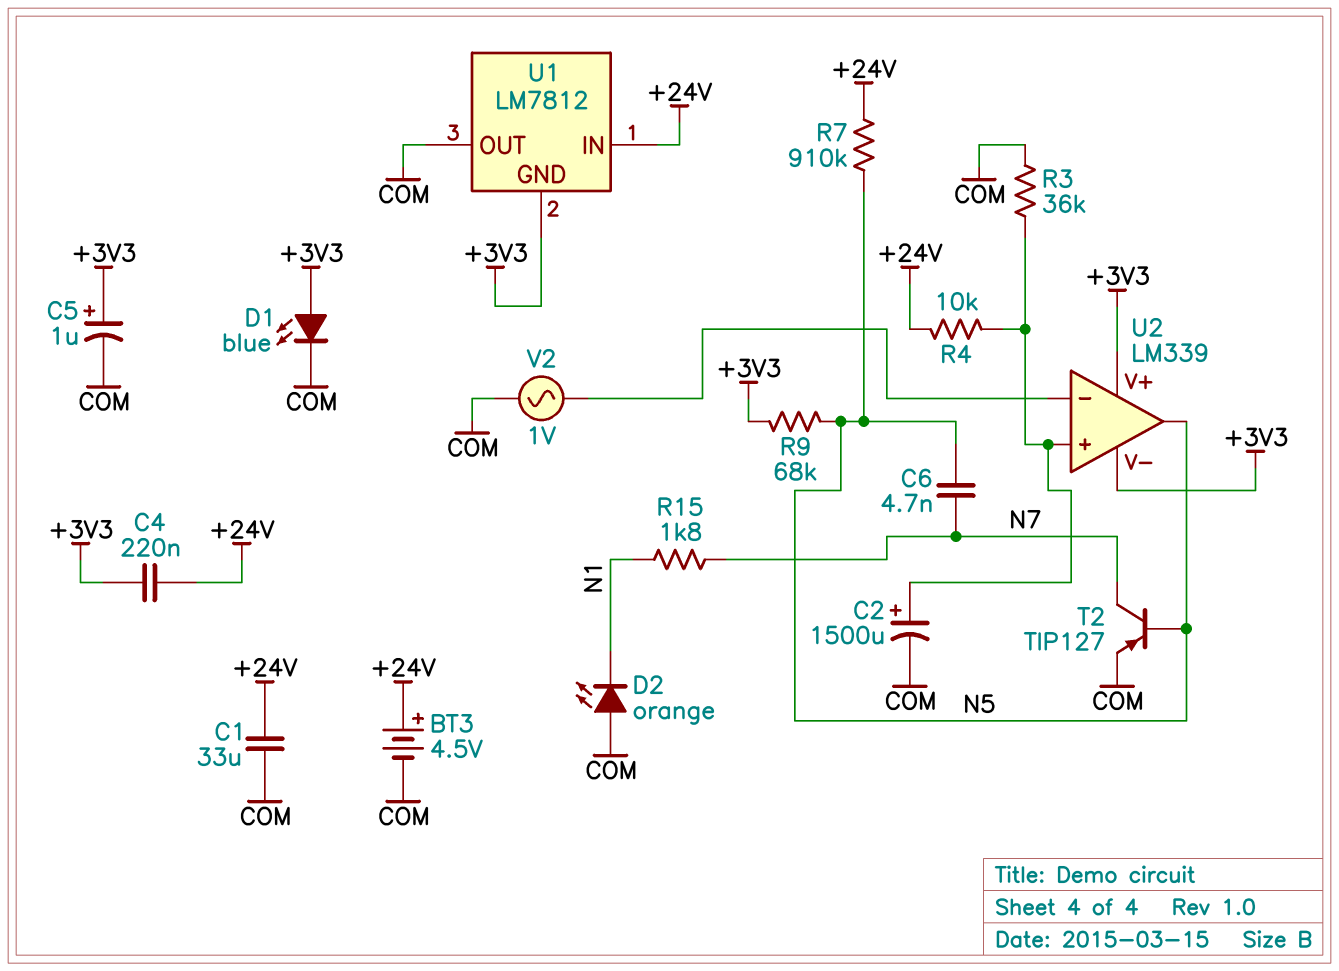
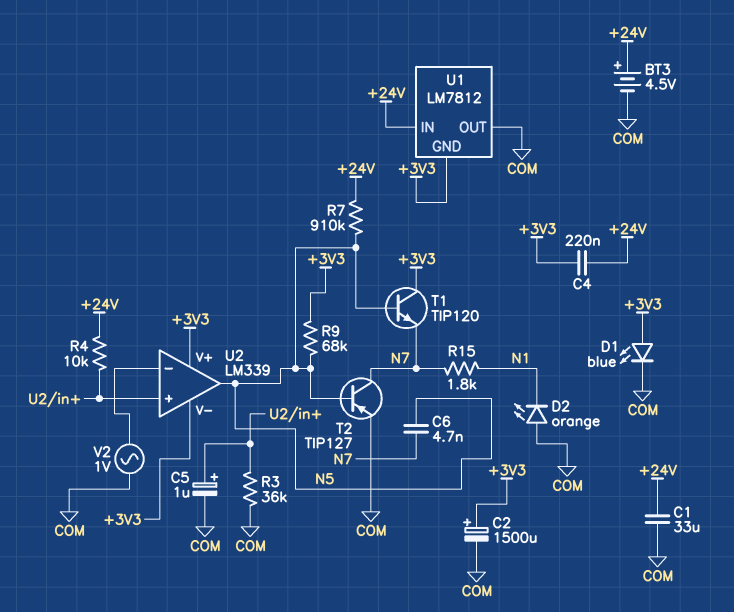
C2: 1500uF (plus U2/in+, minus COM) -> 1500uF (plus +3V3, minus COM)
C5: 1uF (plus +3V3, minus COM) -> 1uF (plus U2/in+, minus COM)
T1: none -> NPN TIP120 (B N5, C +3V3, E N7)

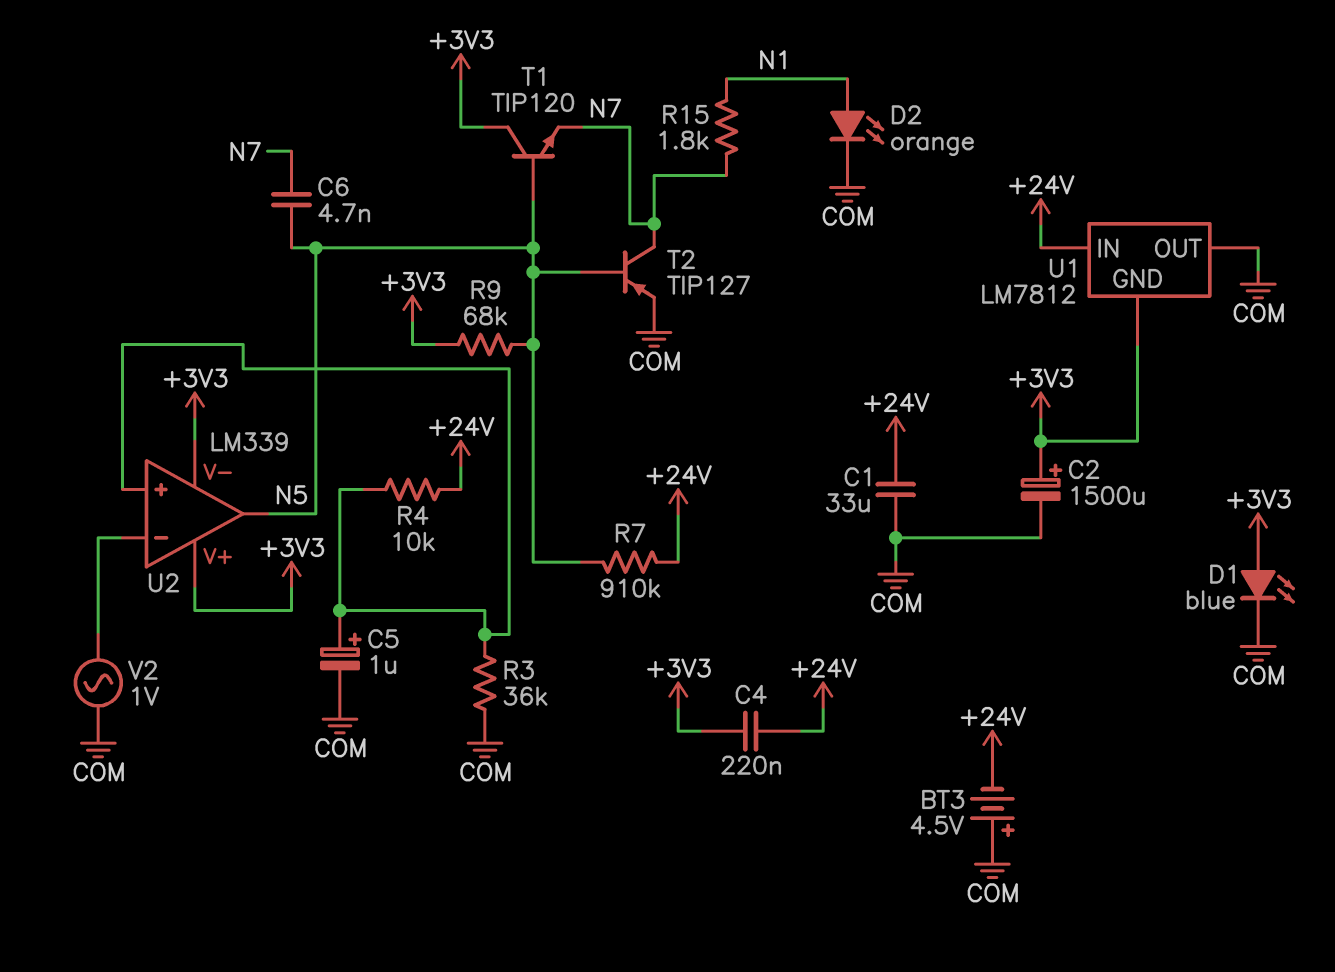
BT3: 4.5V (plus +24V, minus COM) -> 4.5V (plus COM, minus +24V)
D2: LED orange (A COM, K N1) -> LED orange (A N1, K COM)

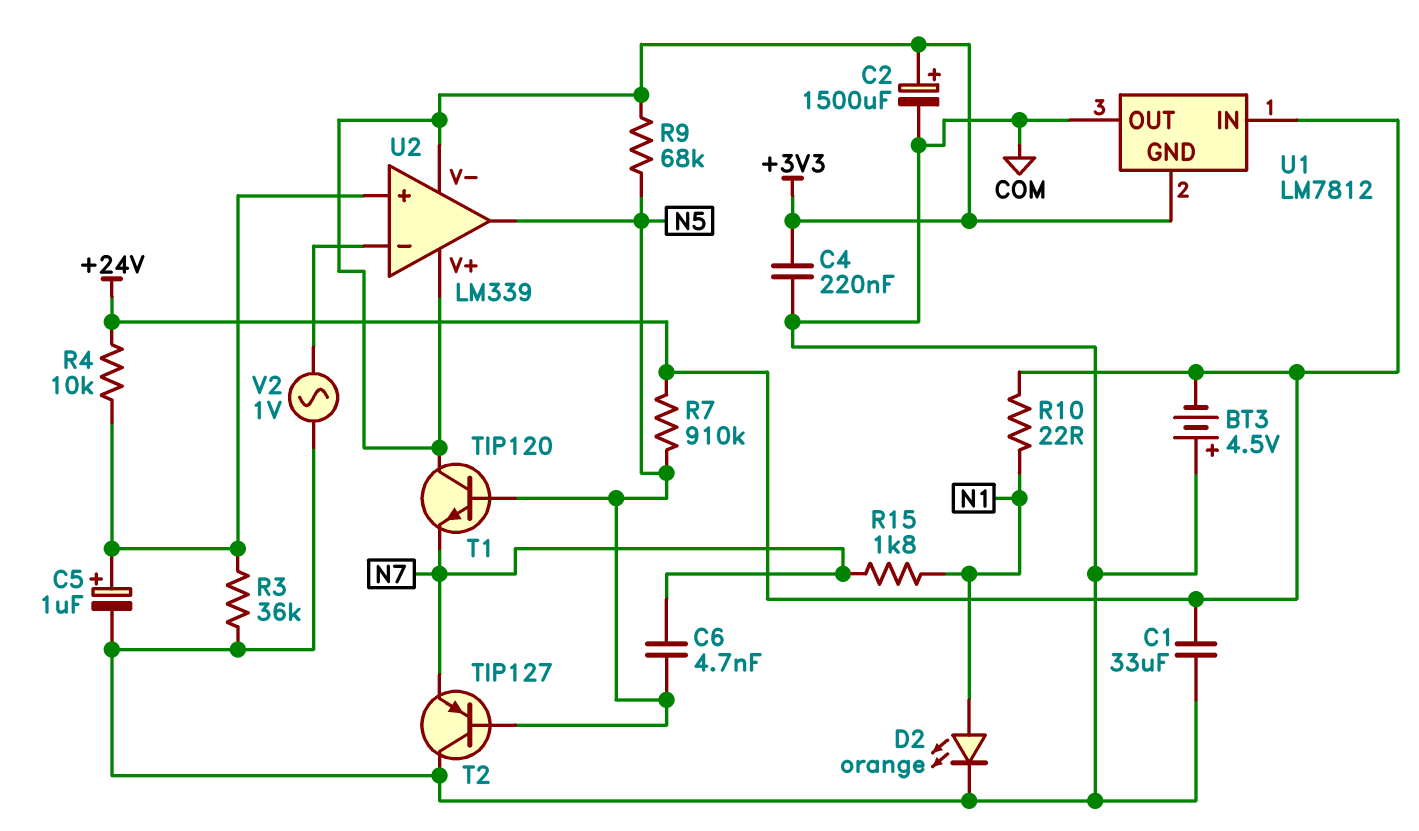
C4: 220nF (+3V3, +24V) -> 220nF (+3V3, COM)
D1: LED blue (A +3V3, K COM) -> none
R10: none -> 22 (+24V, N1)
T2: PNP TIP127 (B N5, C N7, E COM) -> PNP TIP127 (B N5, C COM, E N7)

